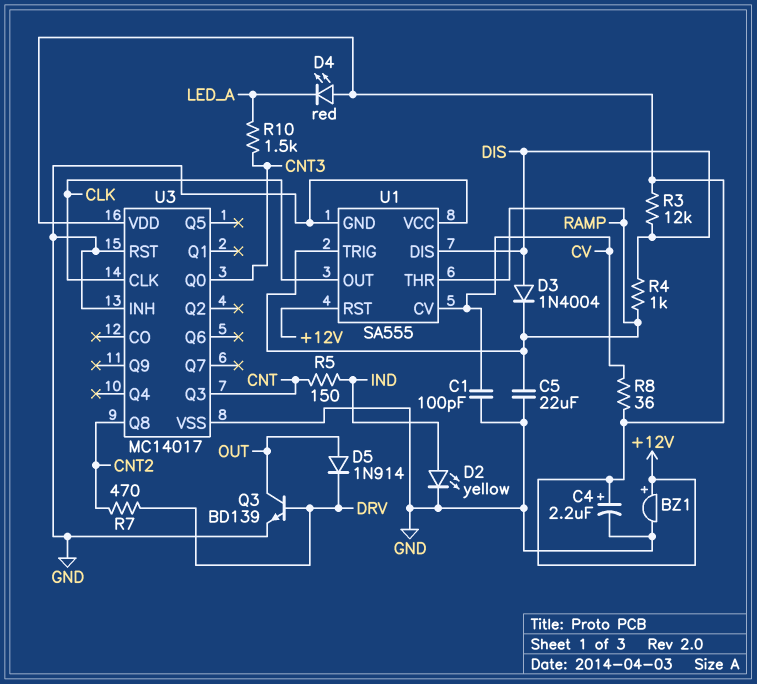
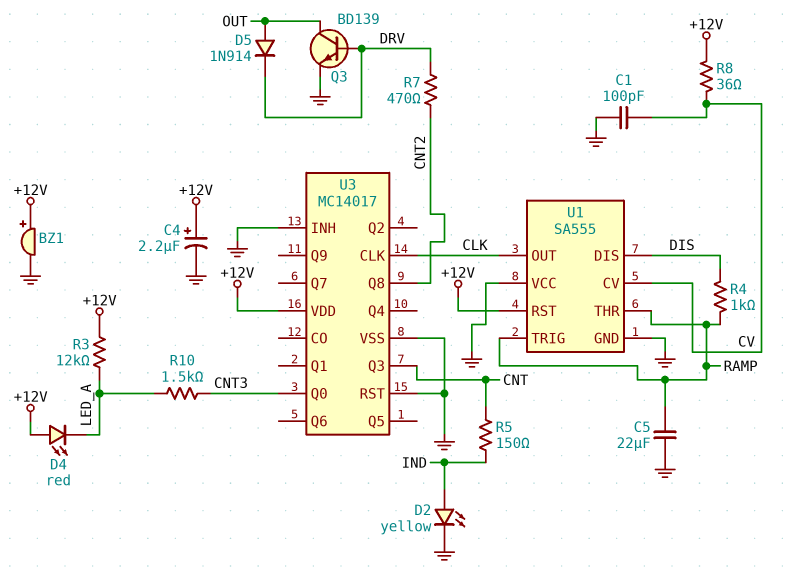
D3: diode 1N4004 (A DIS, K RAMP) -> none
R3: 12k (+12V, DIS) -> 12k (+12V, LED_A)

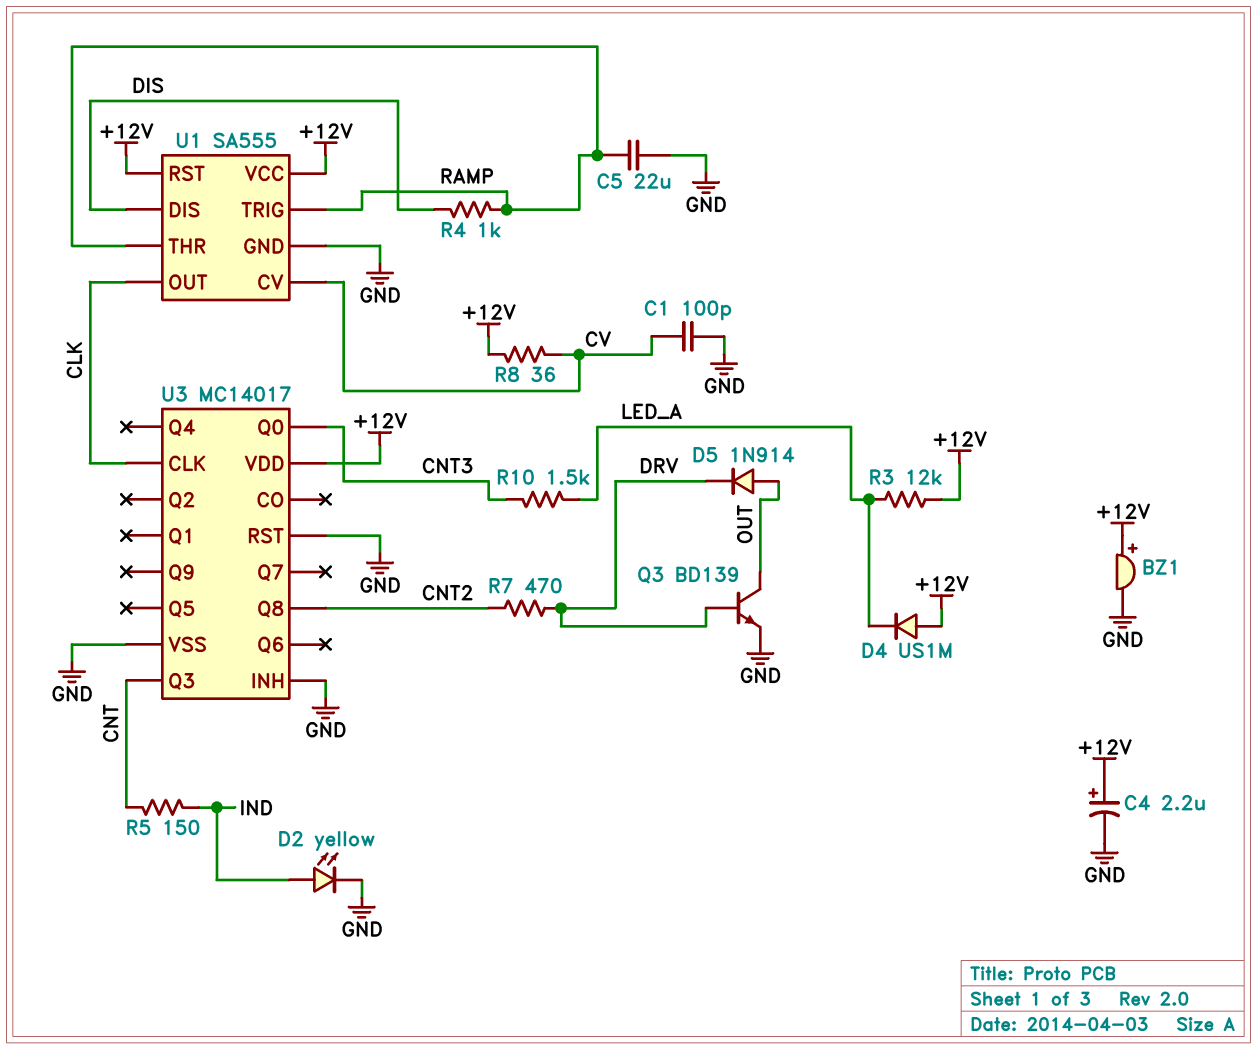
D4: LED red (A +12V, K LED_A) -> diode US1M (A +12V, K LED_A)
U1 pin VCC: GND -> +12V

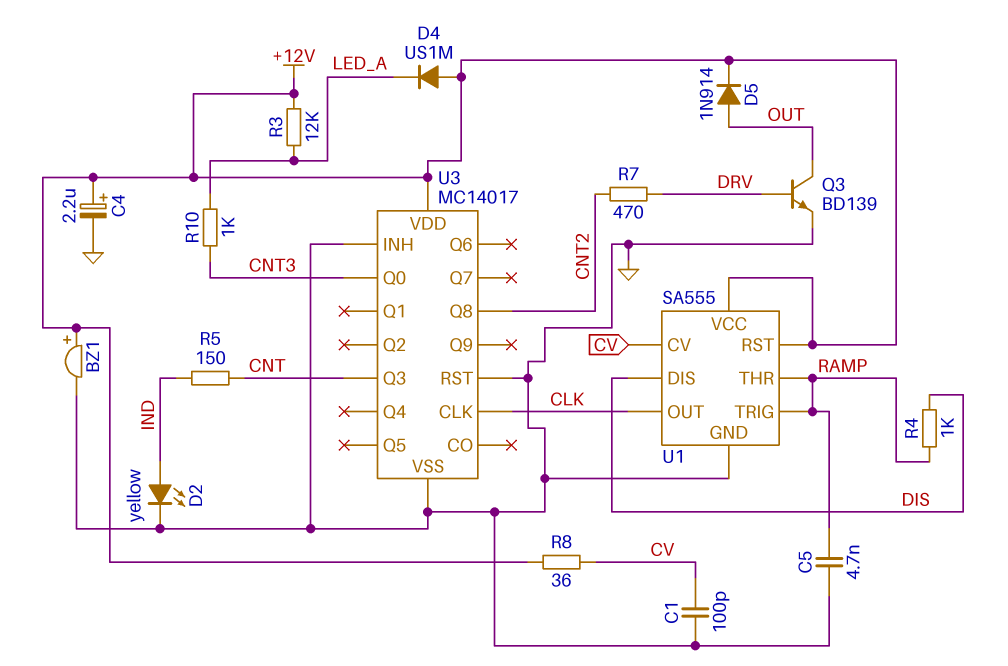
C5: 22uF (GND, RAMP) -> 4.7nF (GND, RAMP)
D5: diode 1N914 (A OUT, K DRV) -> diode 1N914 (A OUT, K +12V)
R10: 1.5k (CNT3, LED_A) -> 1k (CNT3, LED_A)

